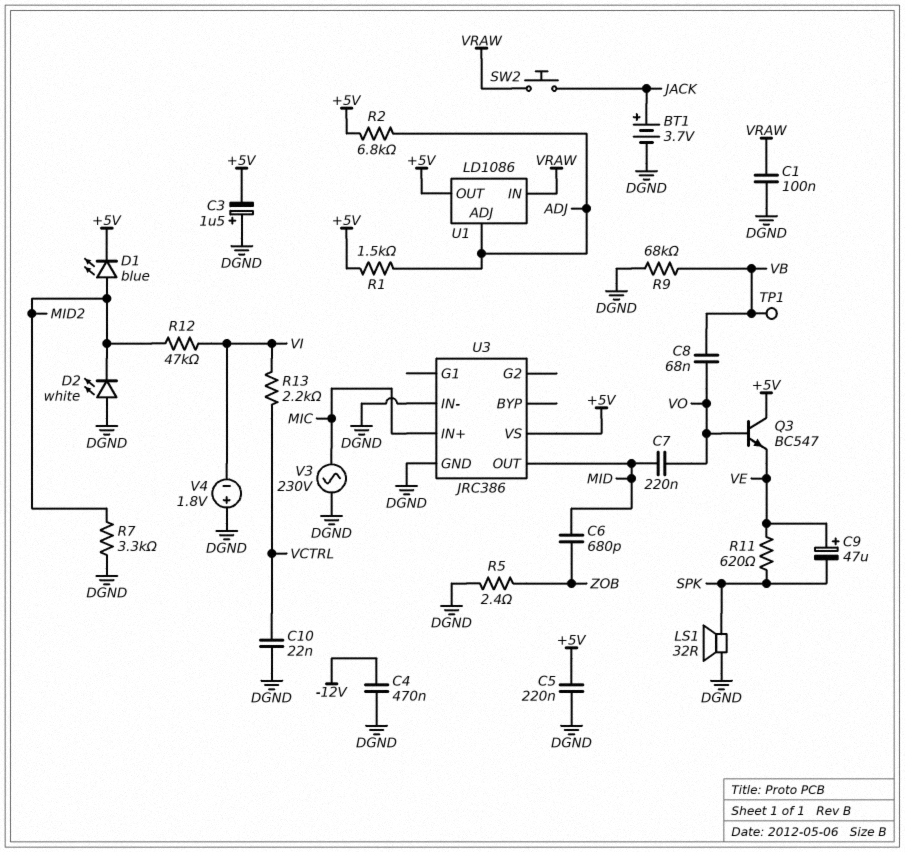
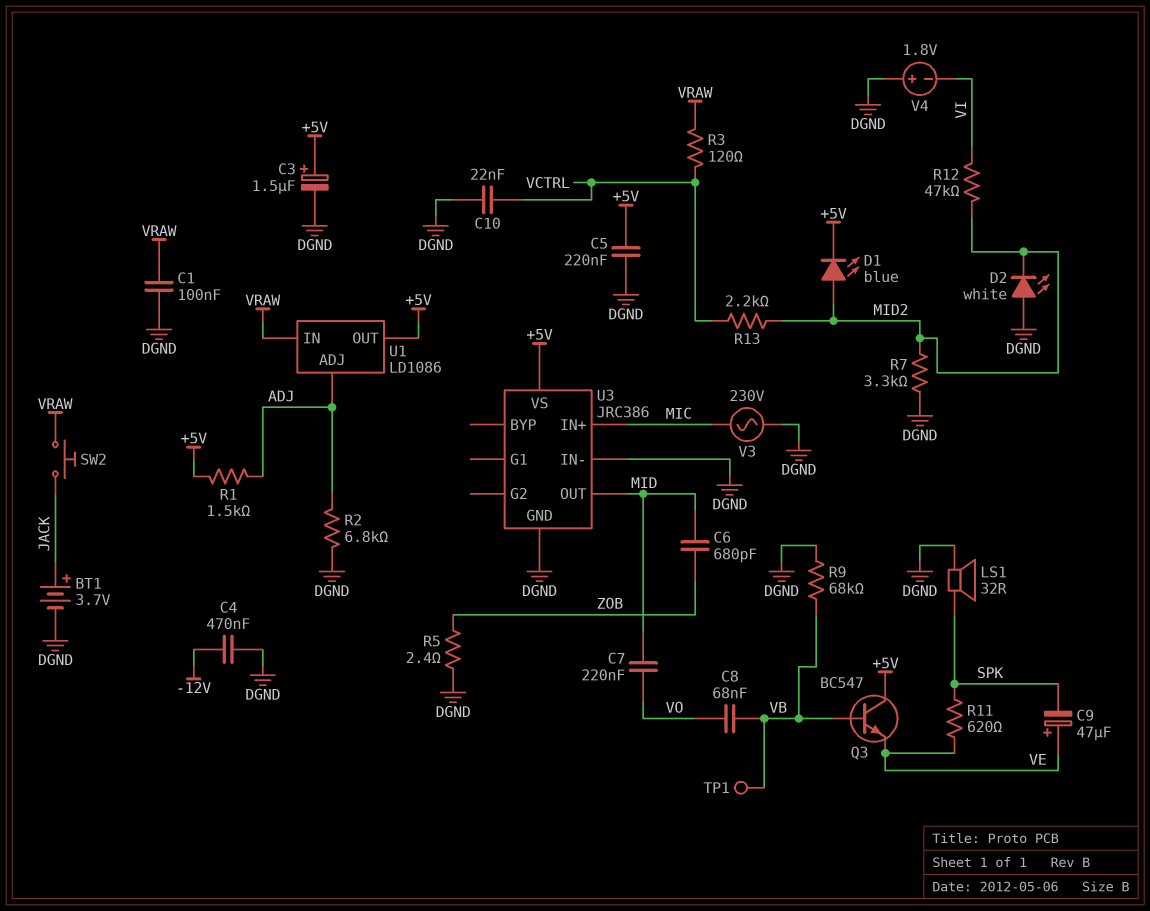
C3: 1.5uF (plus DGND, minus +5V) -> 1.5uF (plus +5V, minus DGND)
Q3: NPN BC547 (B VO, C +5V, E VE) -> NPN BC547 (B VB, C +5V, E VE)
R2: 6.8k (+5V, ADJ) -> 6.8k (ADJ, DGND)
R3: none -> 120 (VCTRL, VRAW)
R13: 2.2k (VCTRL, VI) -> 2.2k (MID2, VCTRL)

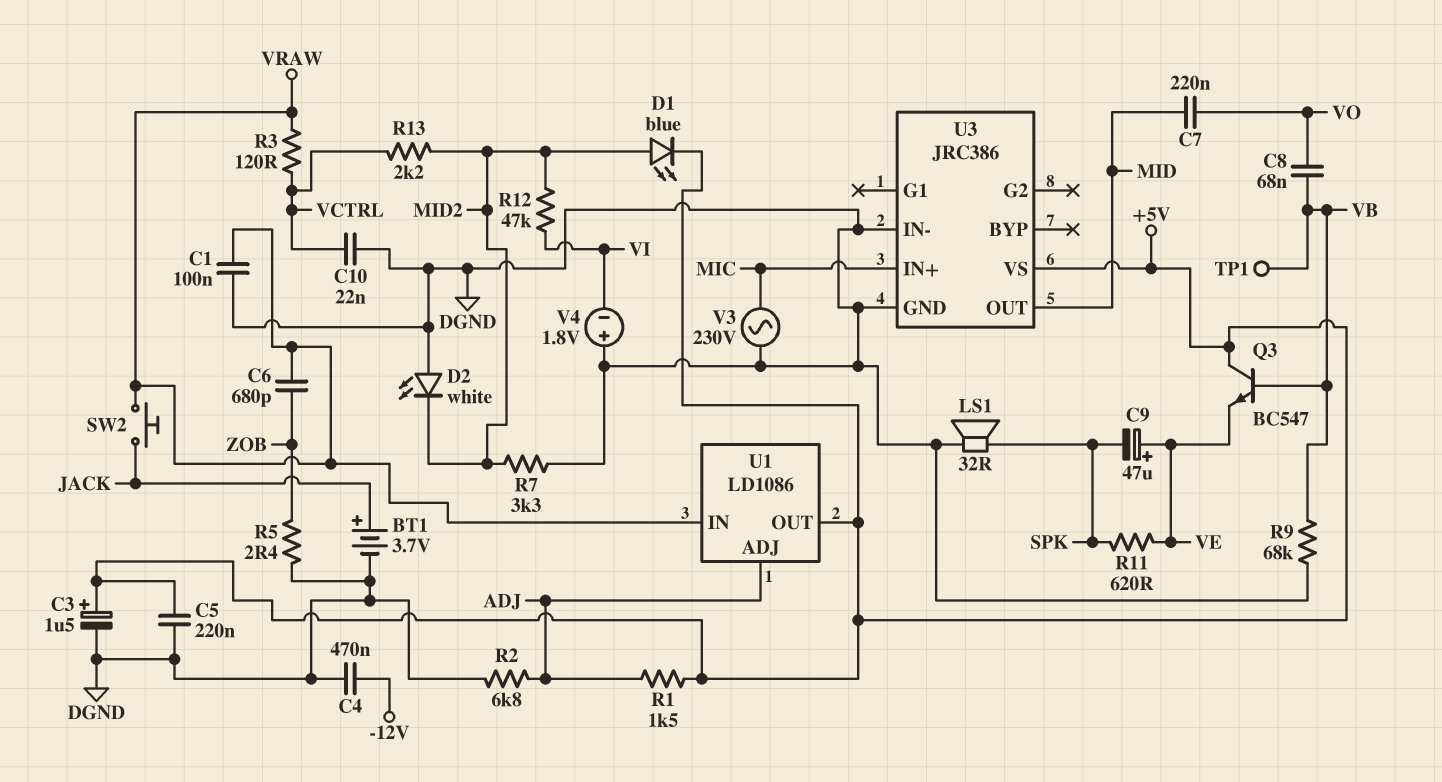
C6: 680pF (MID, ZOB) -> 680pF (VRAW, ZOB)

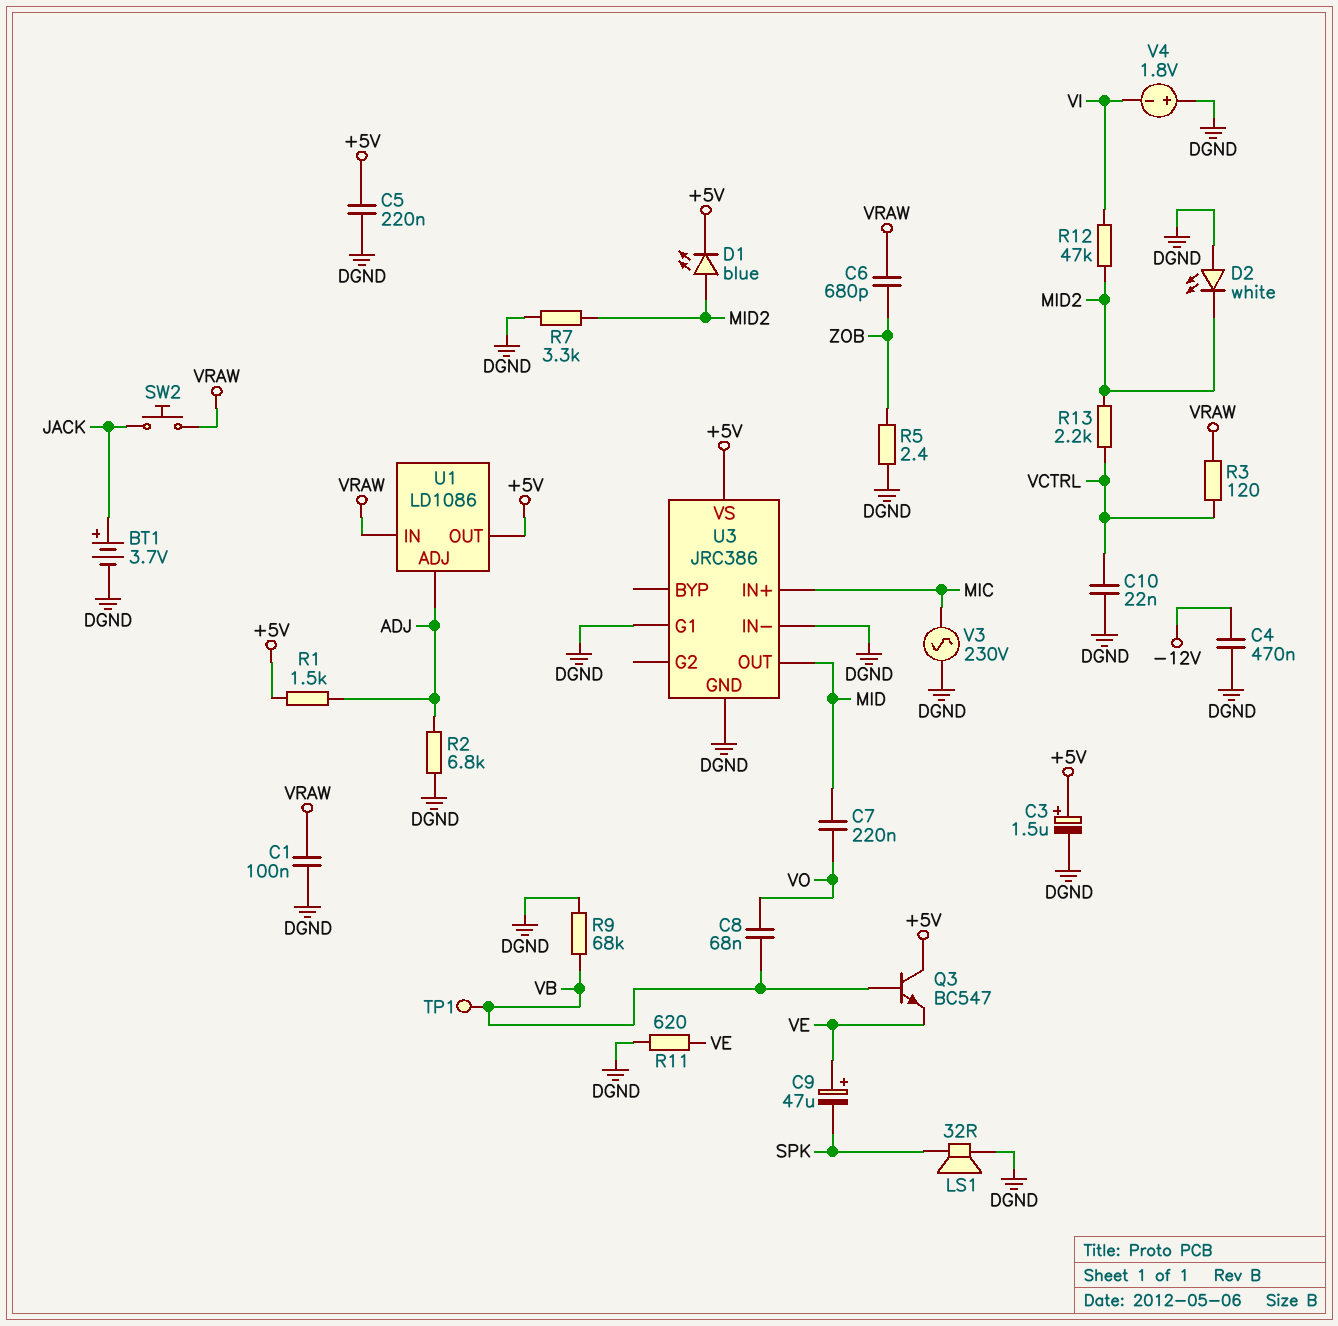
R11: 620 (SPK, VE) -> 620 (DGND, VE)
U3 pin G1: none -> DGND

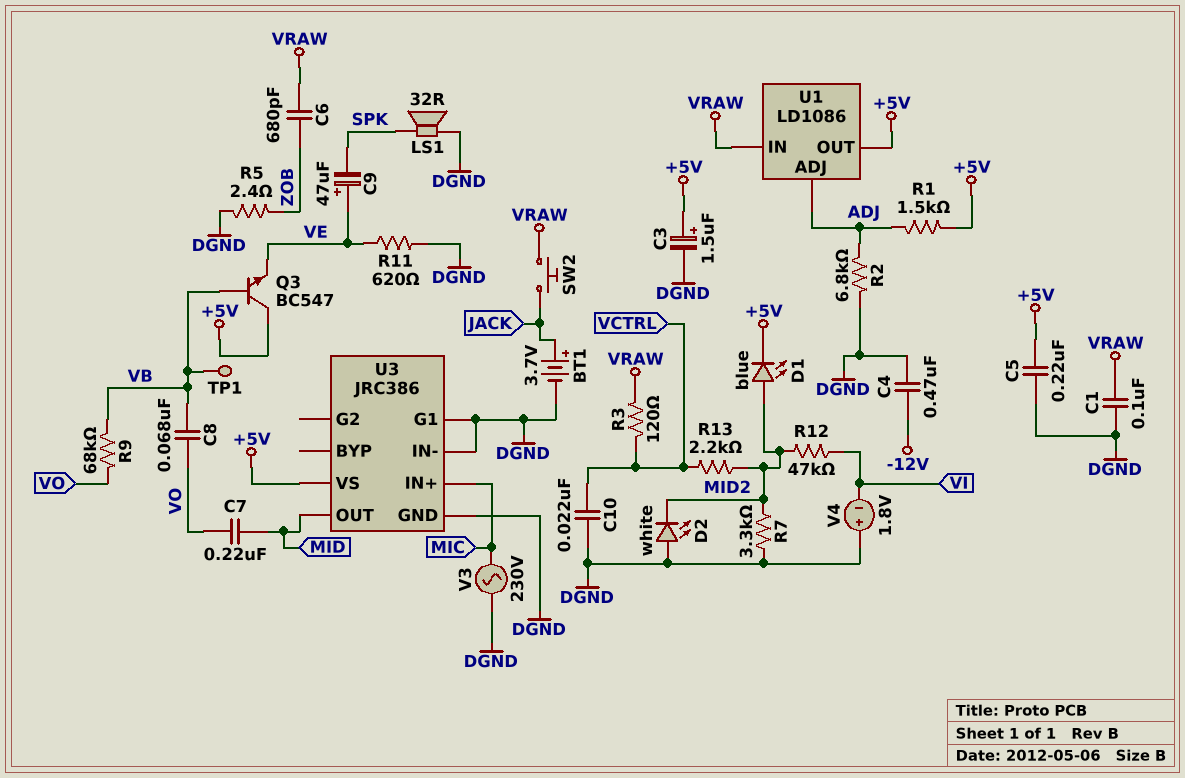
R9: 68k (DGND, VB) -> 68k (VB, VO)

